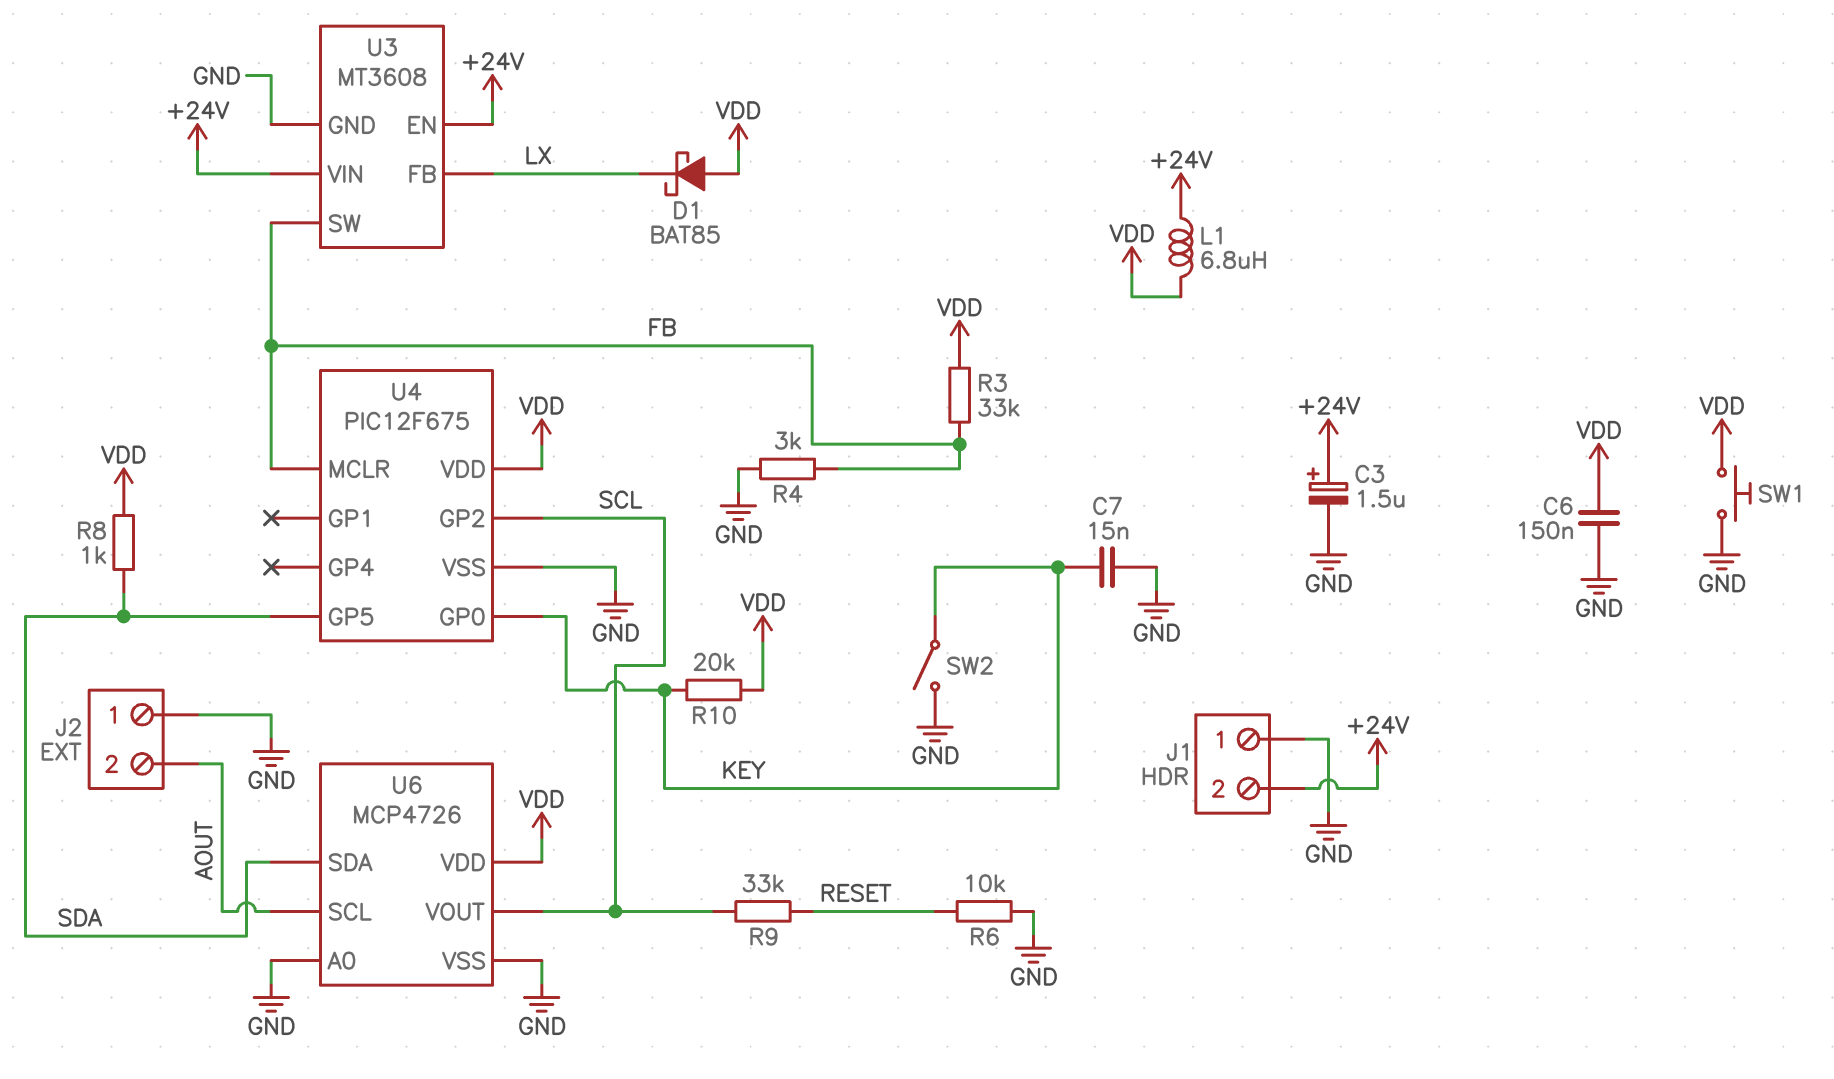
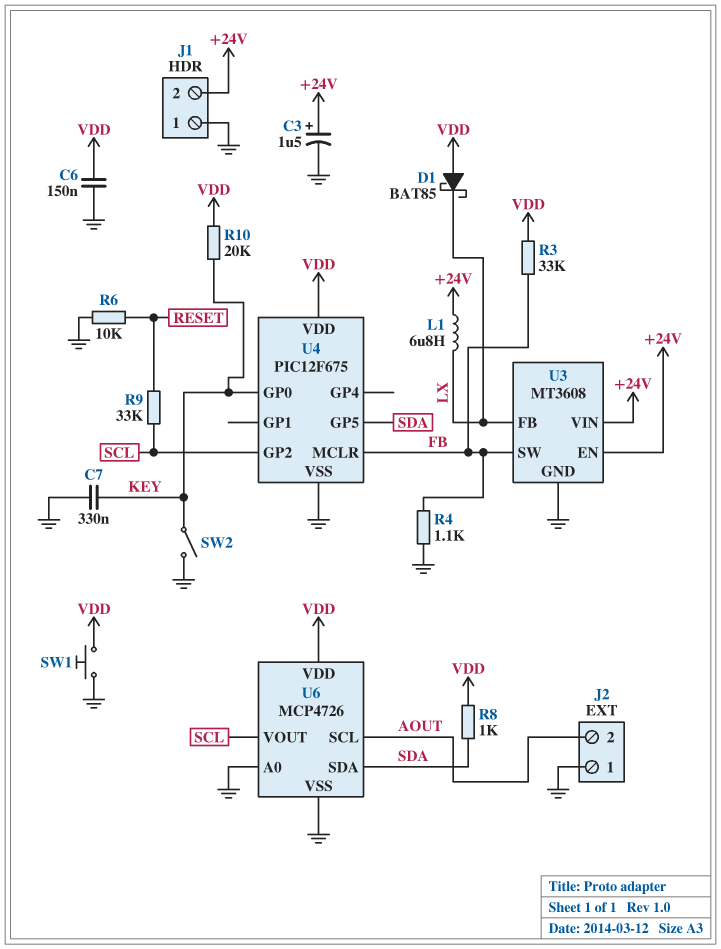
C7: 15nF (GND, KEY) -> 330nF (GND, KEY)
L1: 6.8uH (+24V, VDD) -> 6.8uH (+24V, LX)
R4: 3k (FB, GND) -> 1.1k (FB, GND)

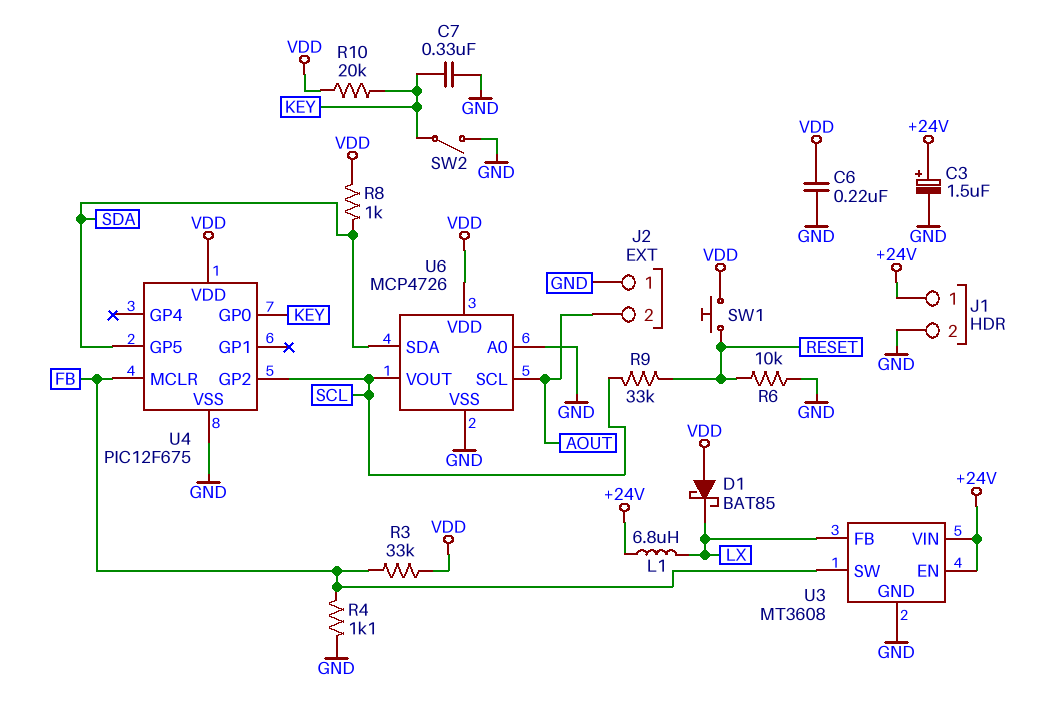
C6: 150nF (GND, VDD) -> 220nF (GND, VDD)
J1 pin 1: GND -> +24V
J1 pin 2: +24V -> GND
SW1: button (GND, VDD) -> button (RESET, VDD)

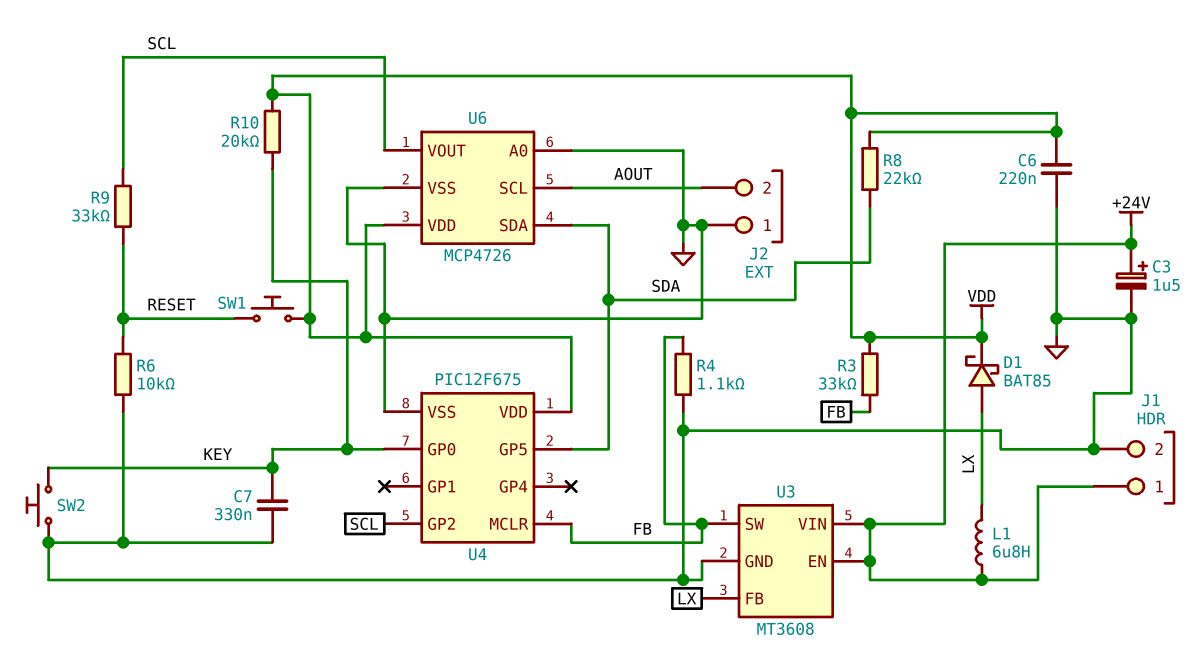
D1: schottky BAT85 (A VDD, K LX) -> schottky BAT85 (A LX, K VDD)
R8: 1k (SDA, VDD) -> 22k (SDA, VDD)
SW2: switch (GND, KEY) -> button (GND, KEY)

